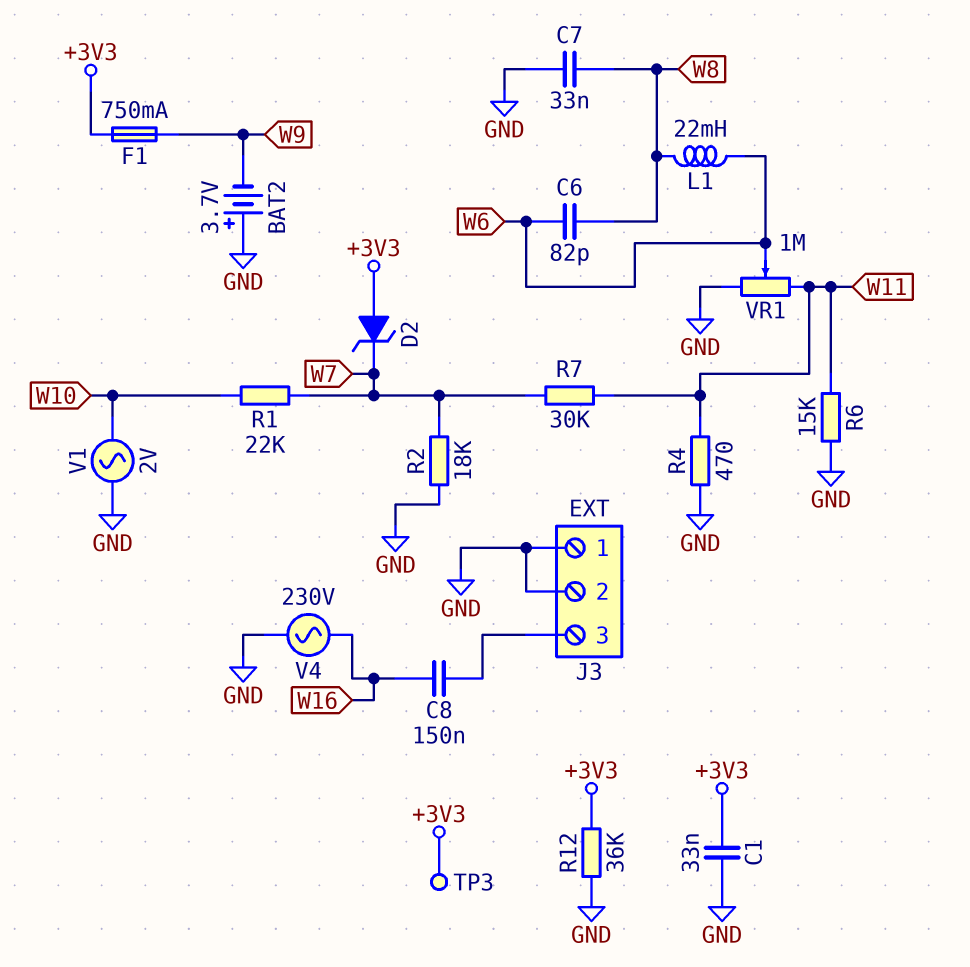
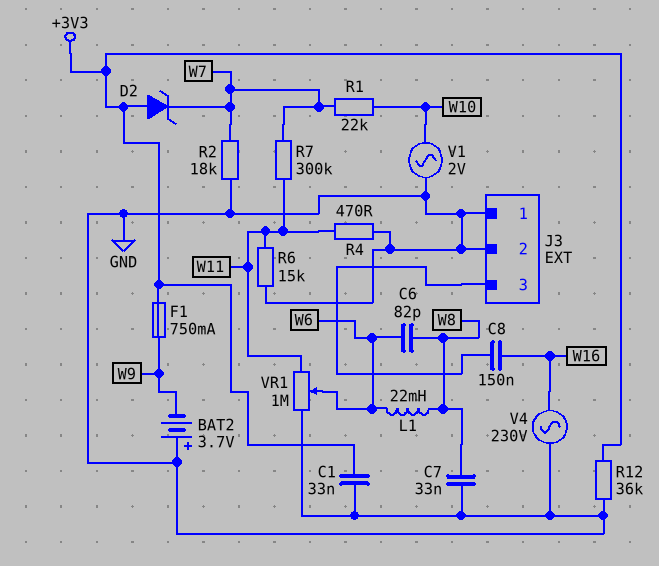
R7: 30k (W7, W11) -> 300k (W7, W11)
TP3: test point (+3V3) -> none

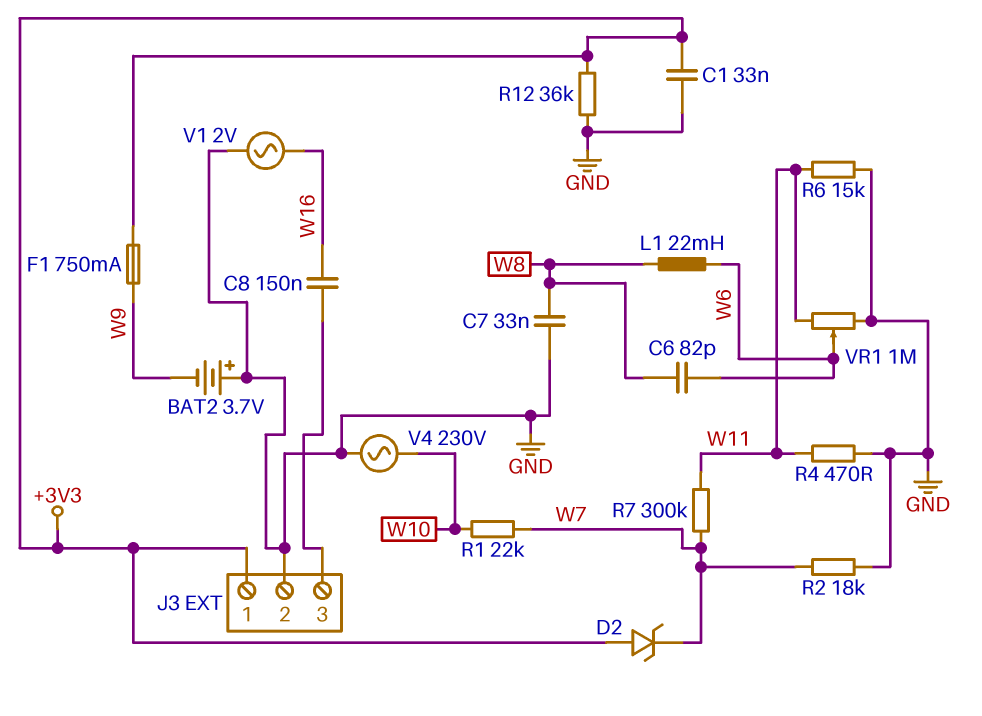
J3 pin 1: GND -> +3V3
V1: AC 2V (GND, W10) -> AC 2V (GND, W16)
V4: AC 230V (GND, W16) -> AC 230V (GND, W10)

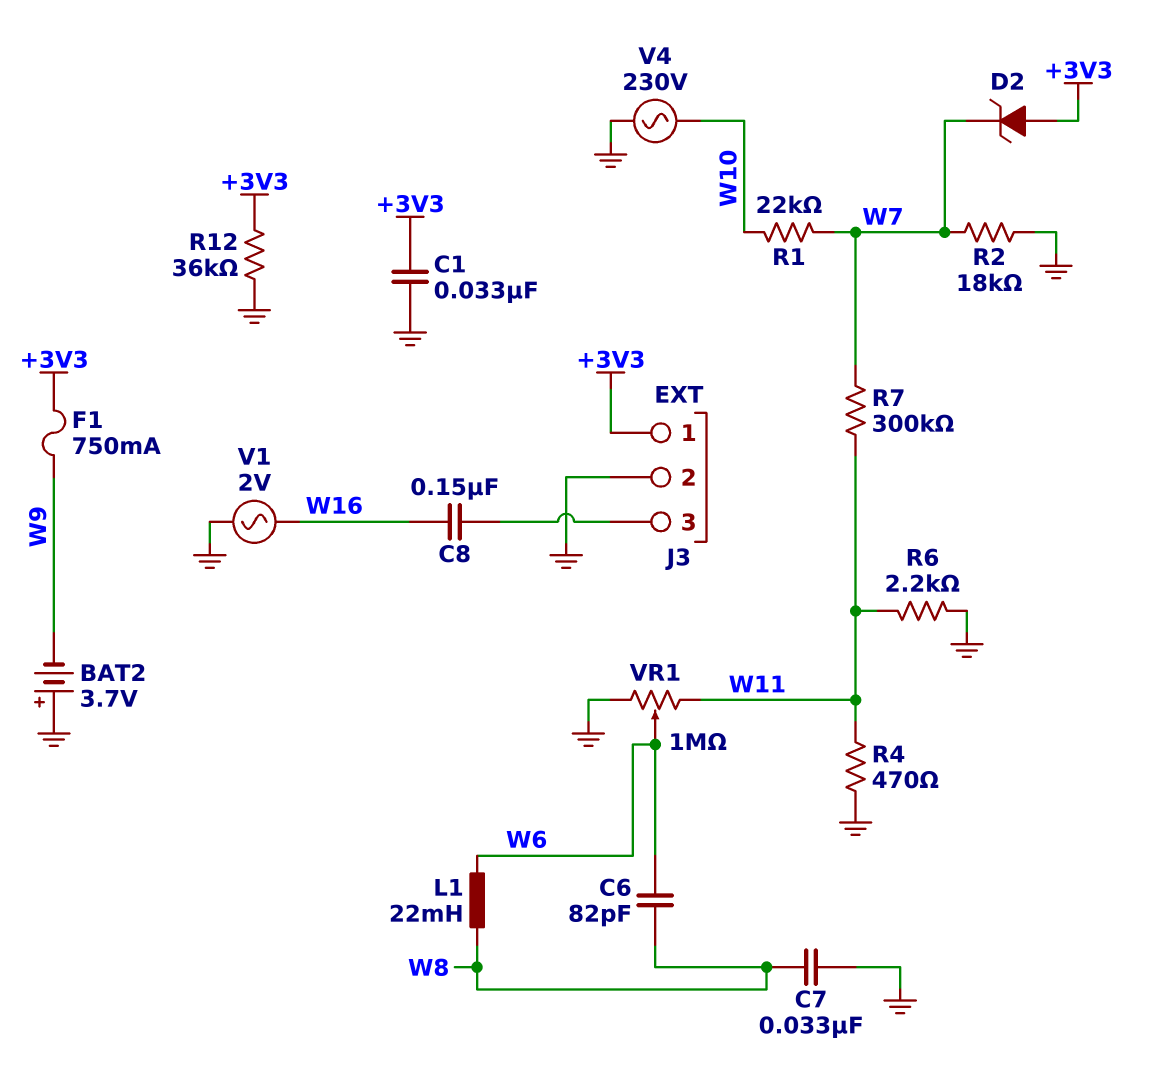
R6: 15k (GND, W11) -> 2.2k (GND, W11)

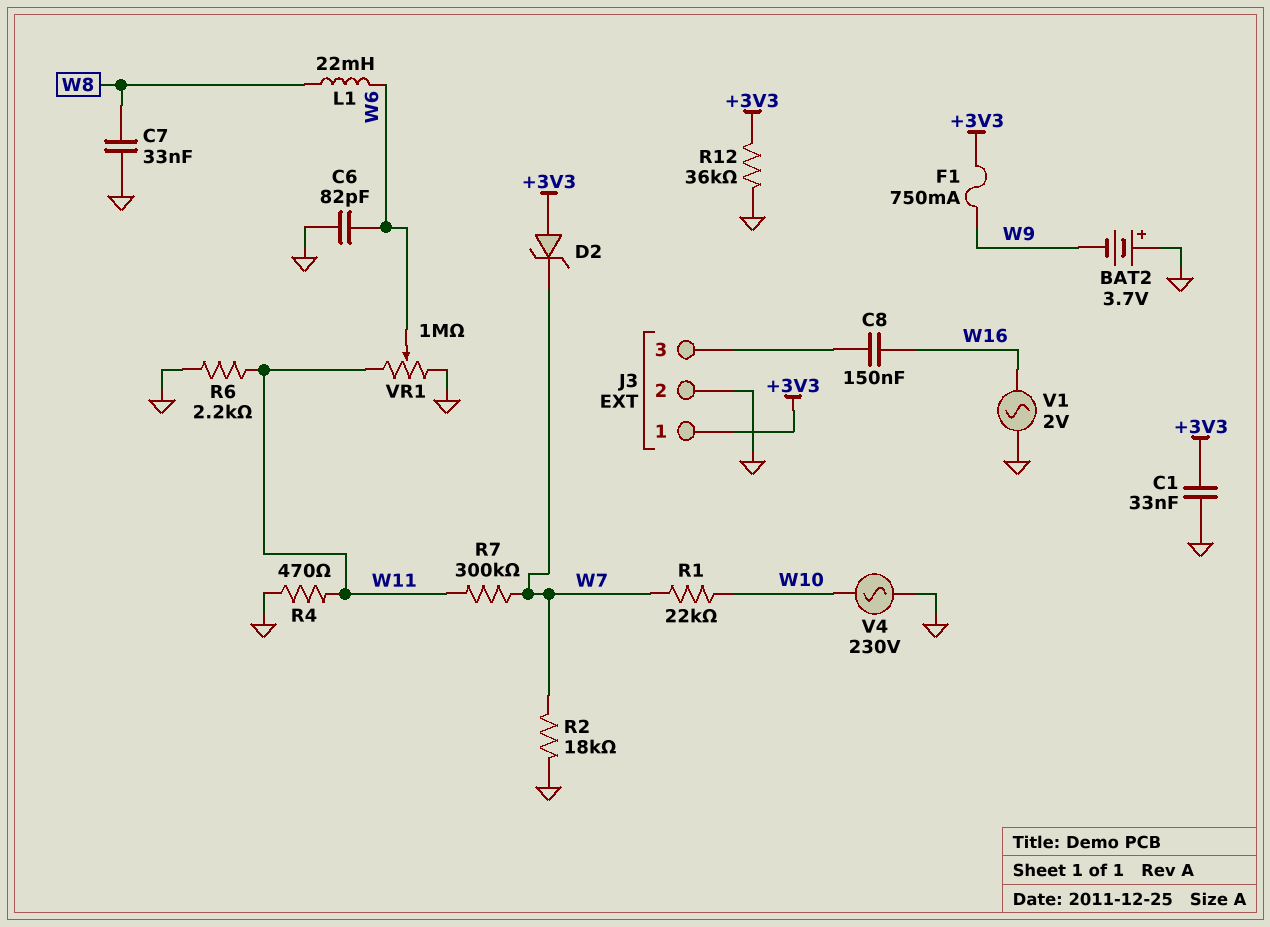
C6: 82pF (W6, W8) -> 82pF (GND, W6)

